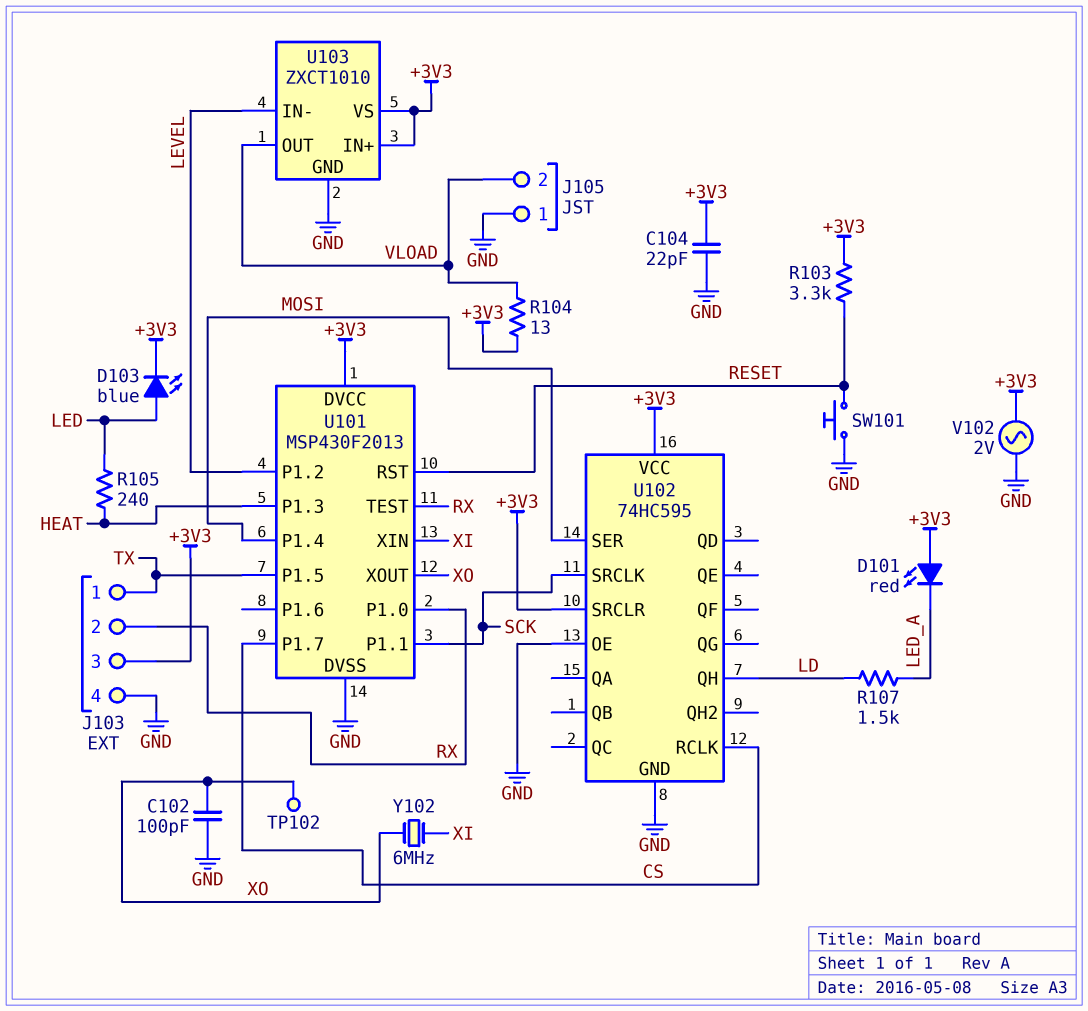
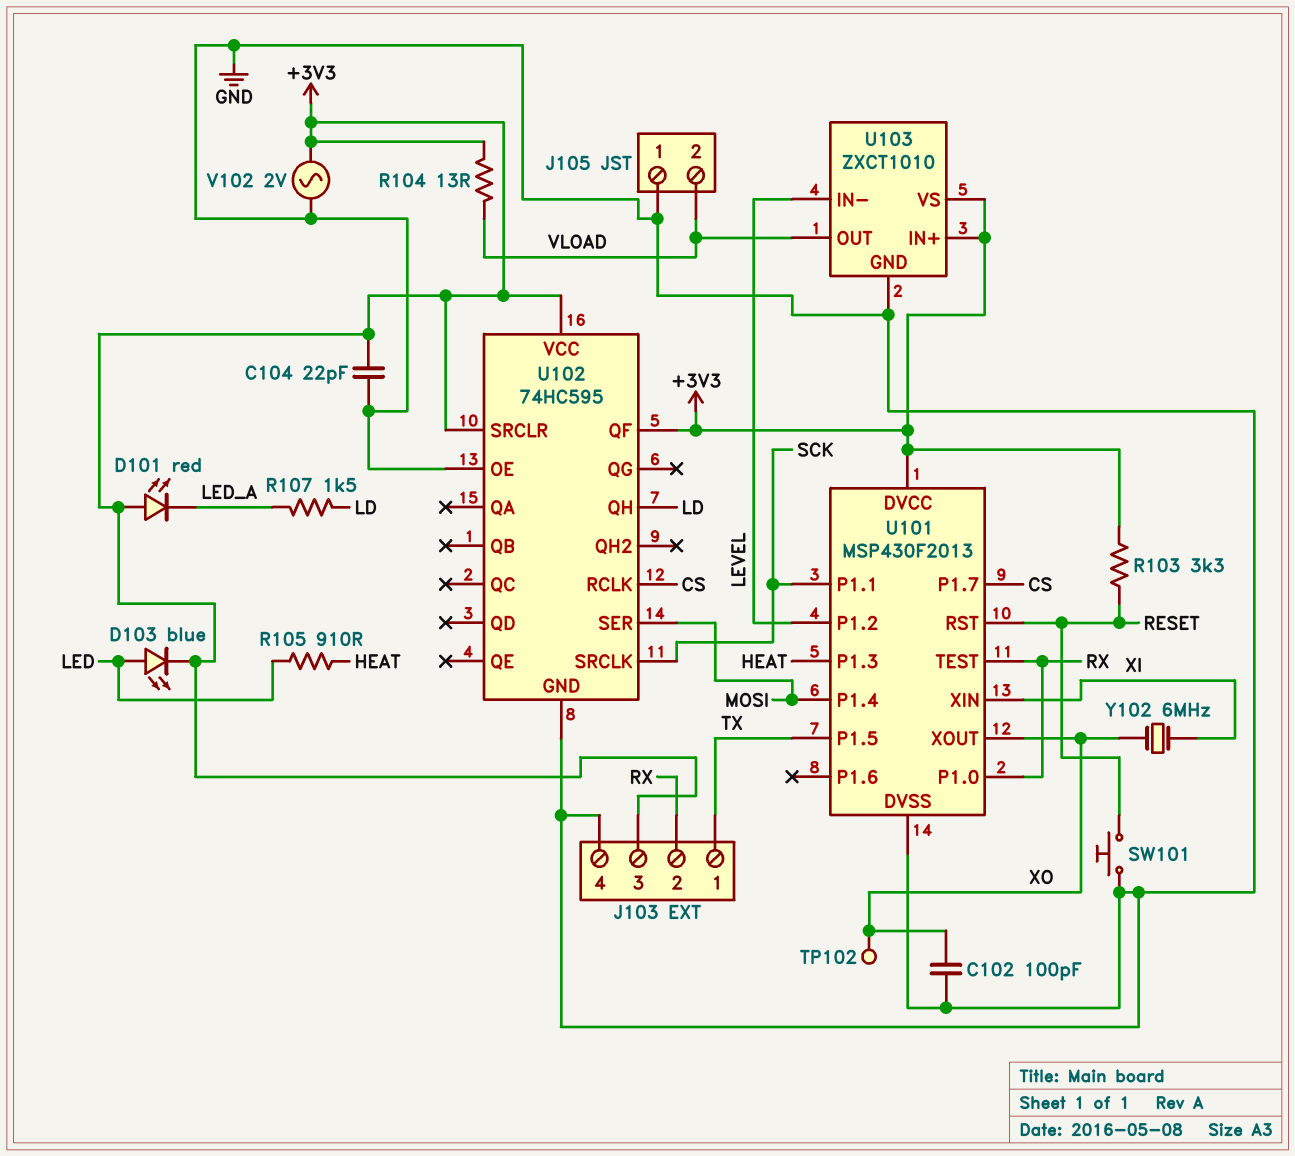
R105: 240 (HEAT, LED) -> 910 (HEAT, LED)
U102 pin QF: none -> +3V3

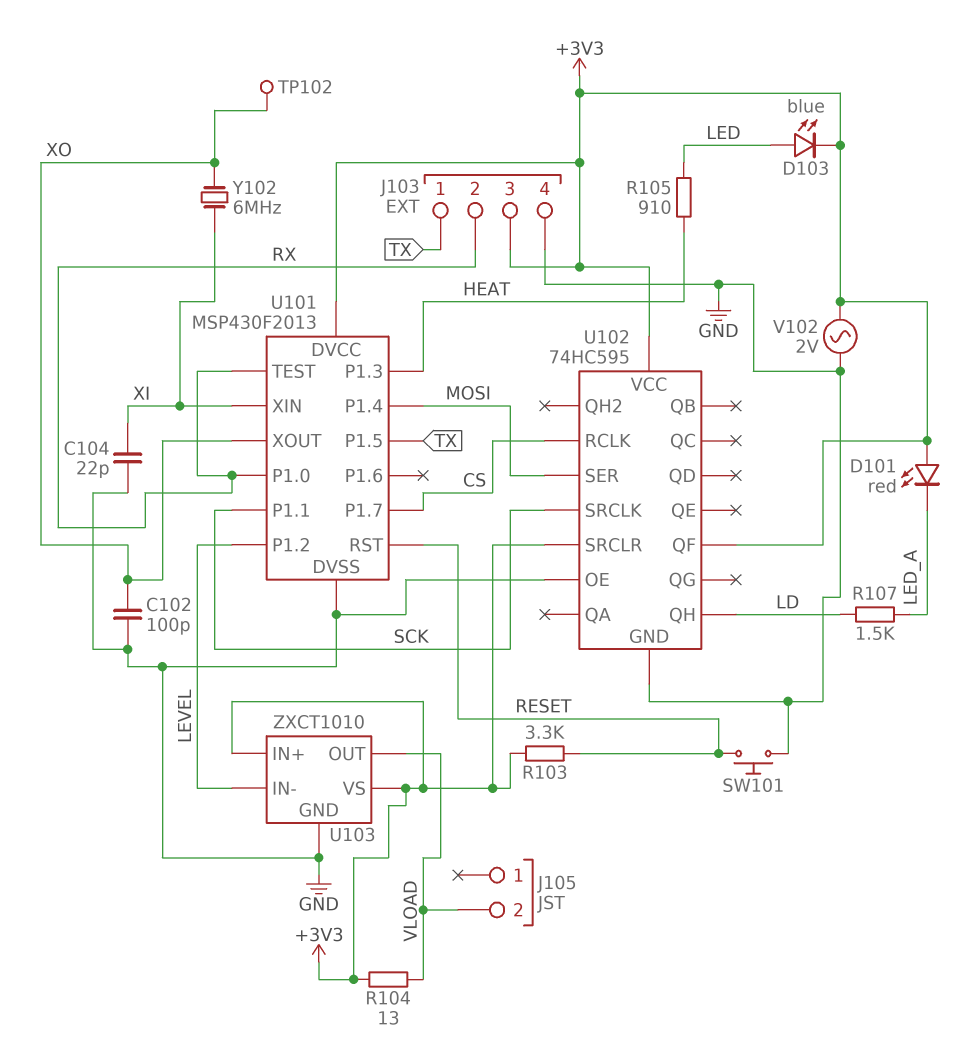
C104: 22pF (+3V3, GND) -> 22pF (GND, XI)
J105 pin 1: GND -> none

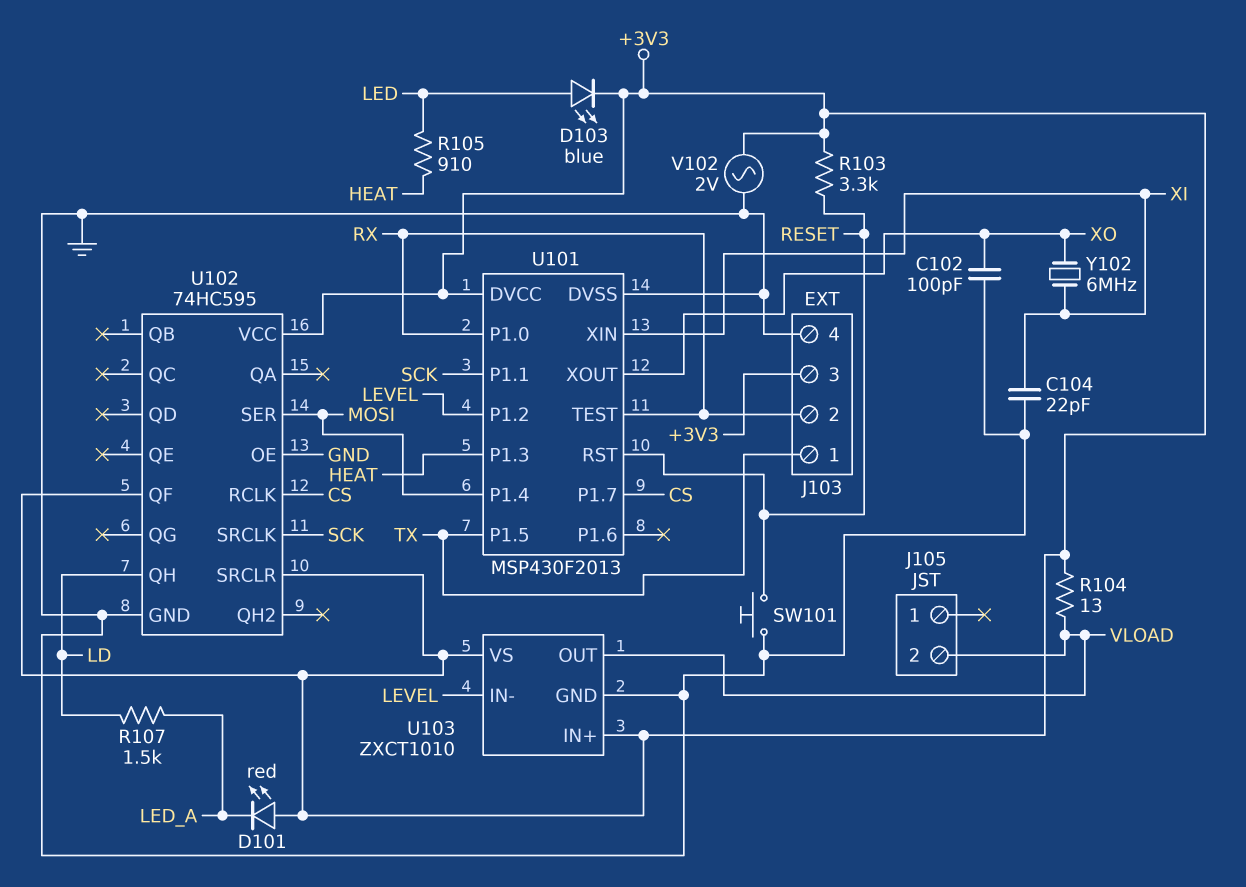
TP102: test point (XO) -> none

